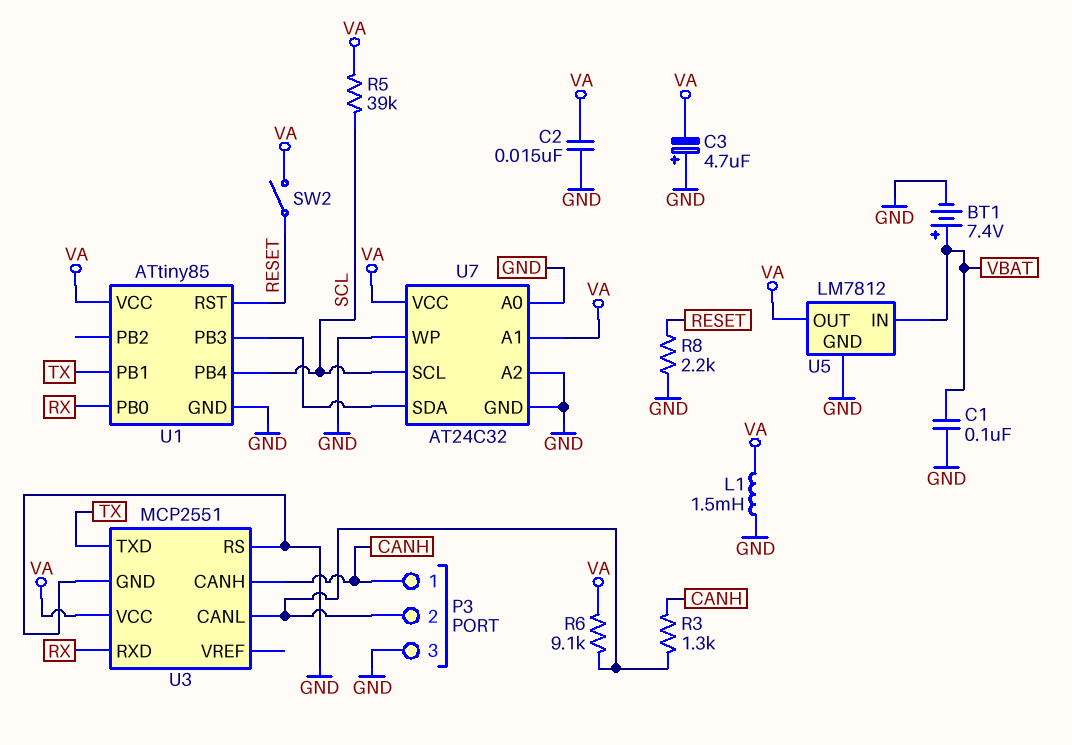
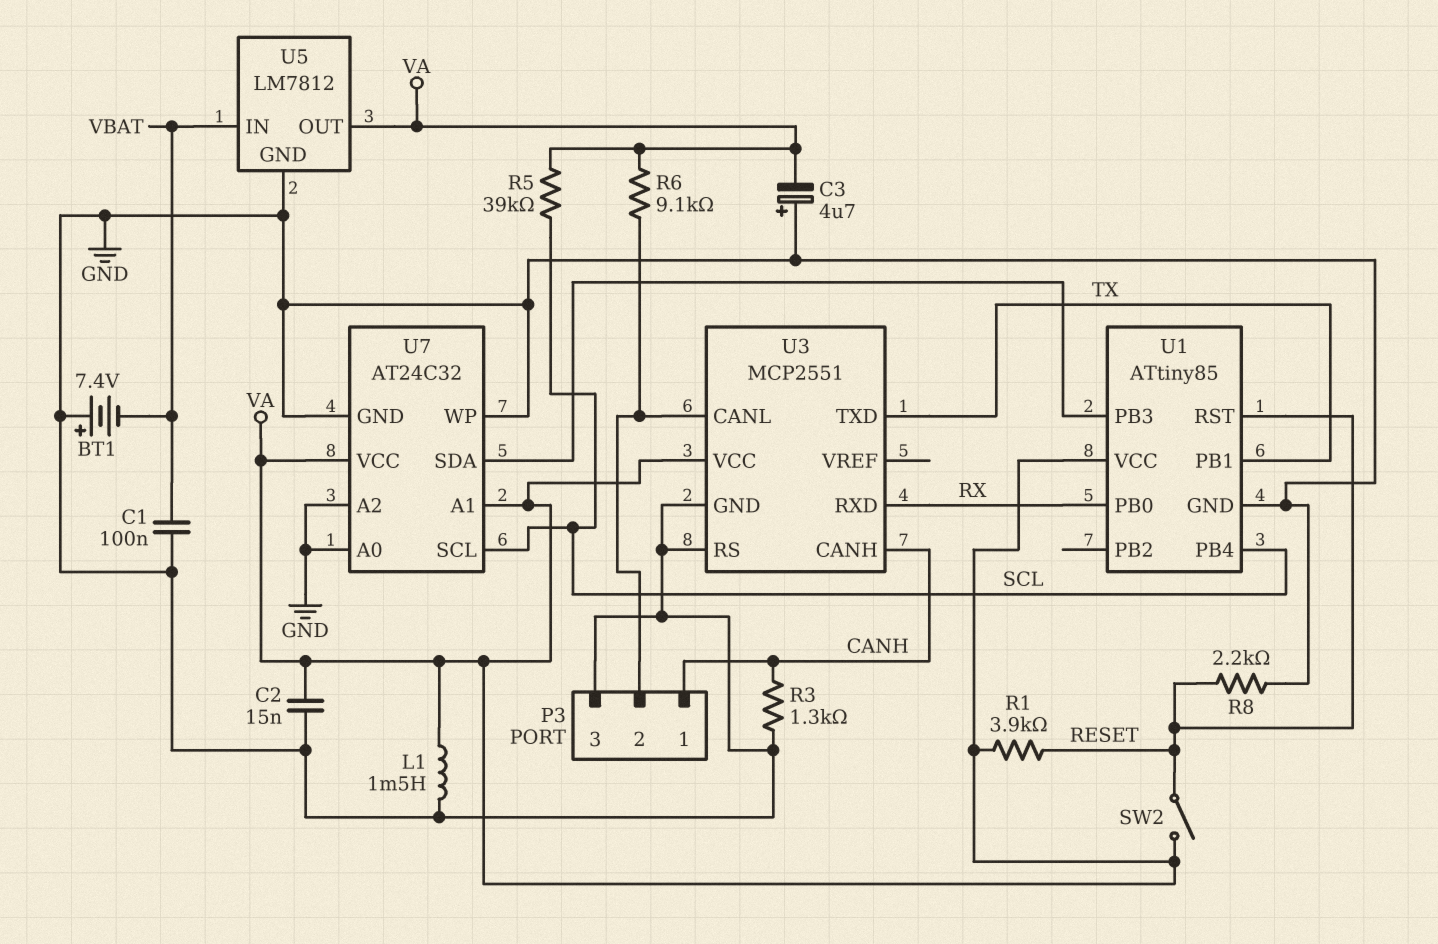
BT1: 7.4V (plus VBAT, minus GND) -> 7.4V (plus GND, minus VBAT)
R1: none -> 3.9k (RESET, VA)
R3: 1.3k (CANH, P3/2) -> 1.3k (CANH, GND)

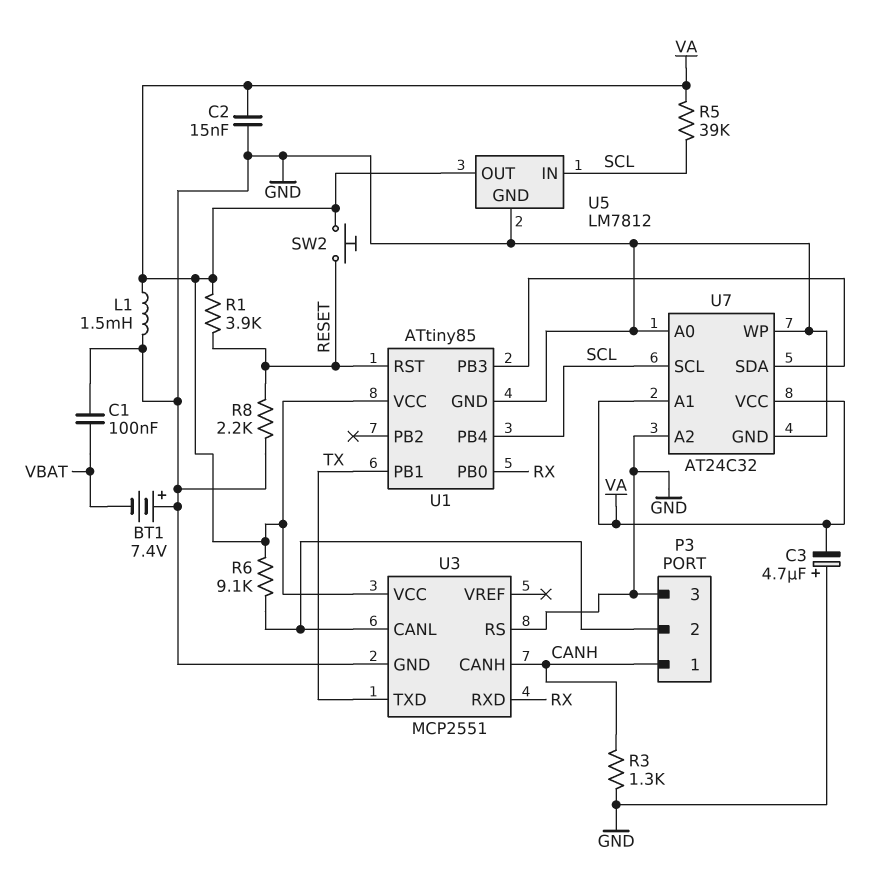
SW2: switch (RESET, VA) -> button (RESET, VA)
U5 pin IN: VBAT -> SCL

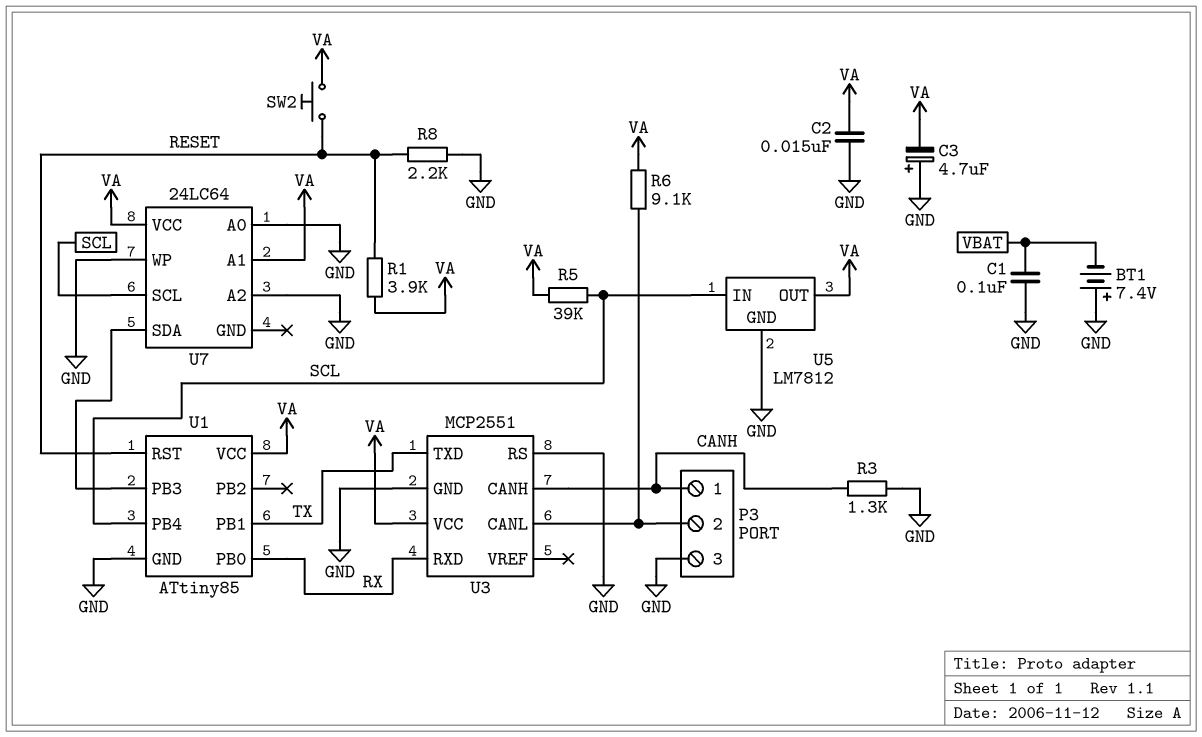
L1: 1.5mH (GND, VA) -> none
U7: AT24C32 -> 24LC64
U7 pin GND: GND -> none

